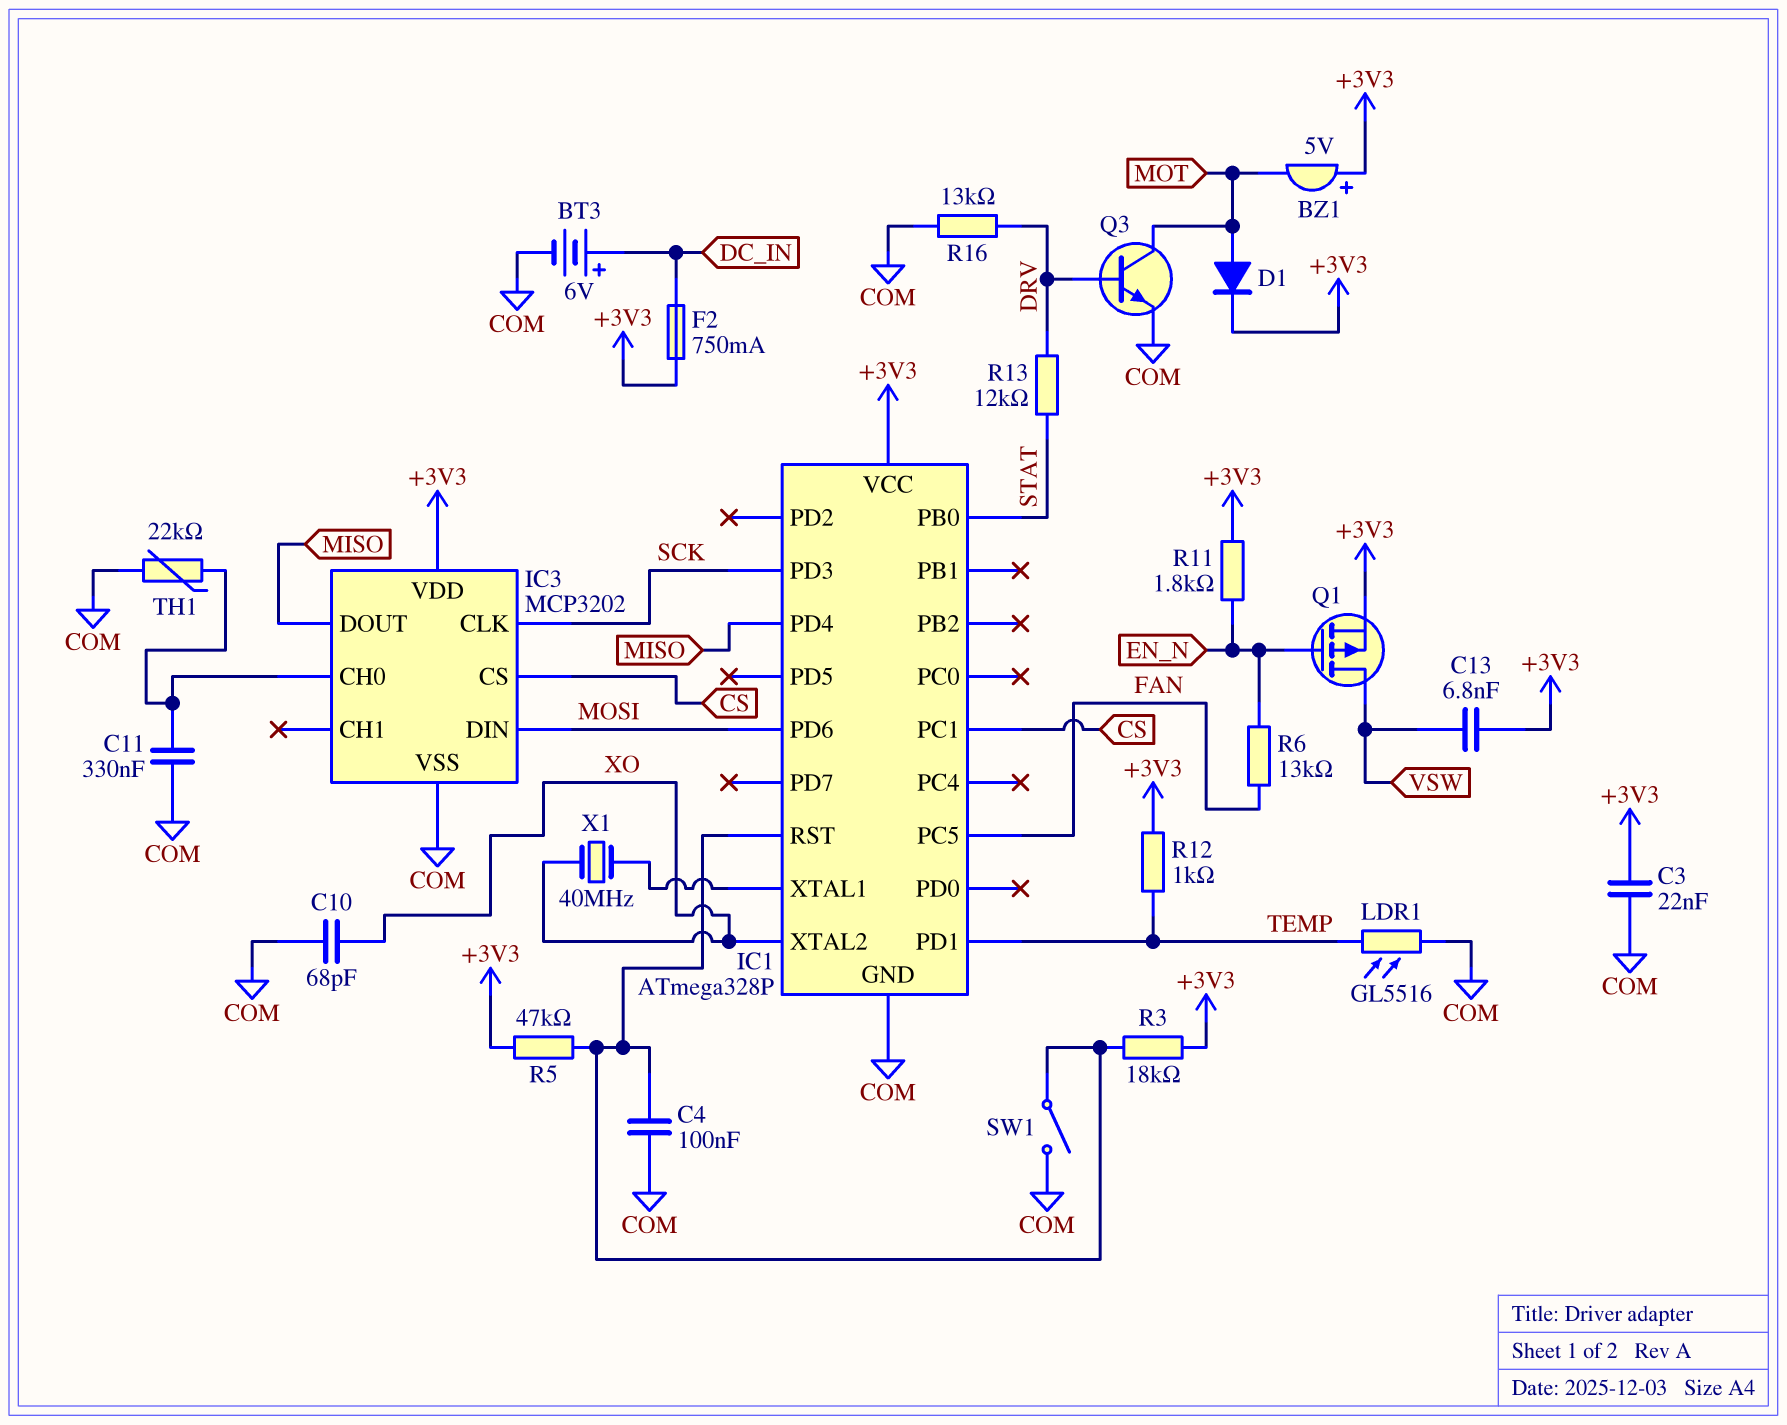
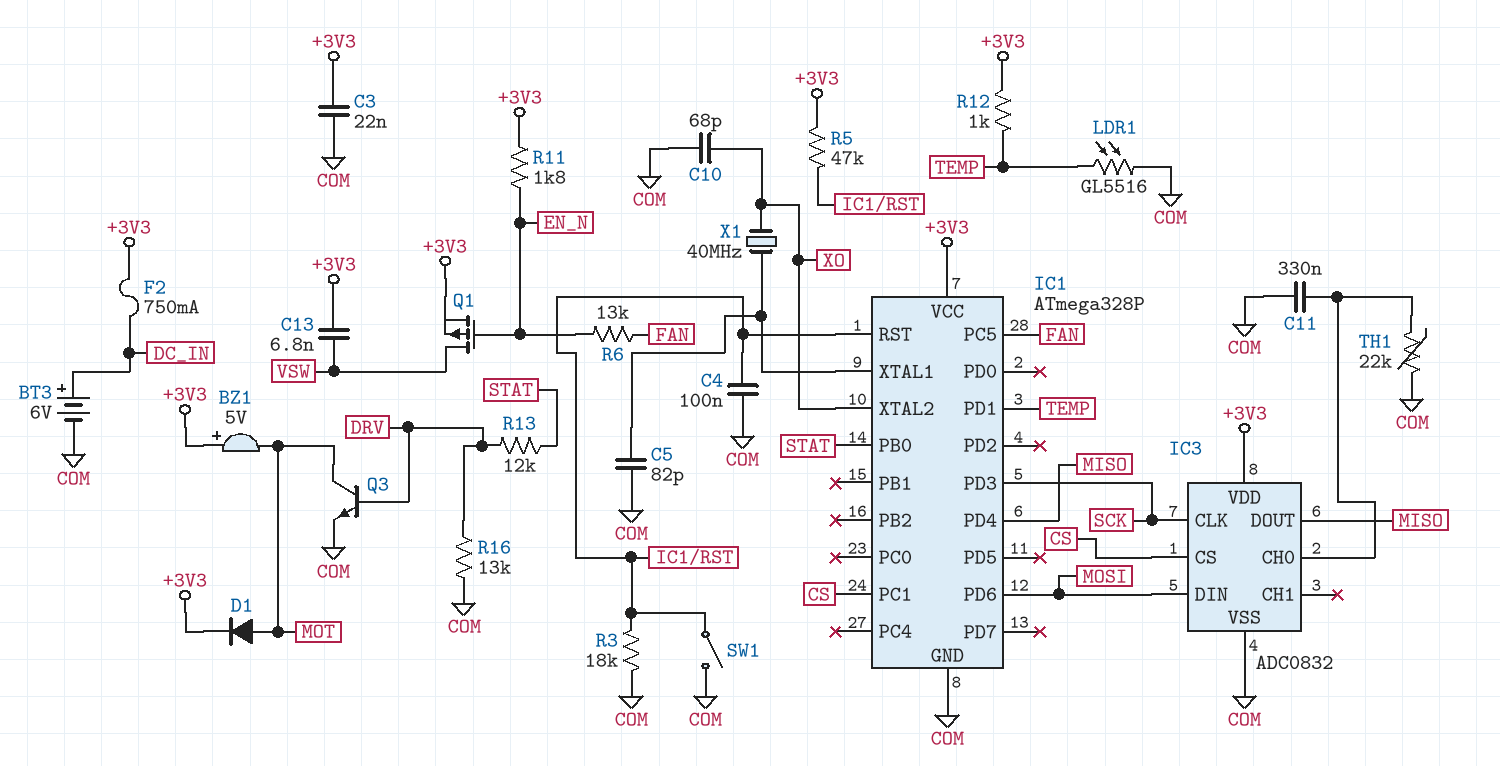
C5: none -> 82pF (COM, IC1/XTAL1)
IC3: MCP3202 -> ADC0832
R3: 18k (+3V3, IC1/RST) -> 18k (COM, IC1/RST)

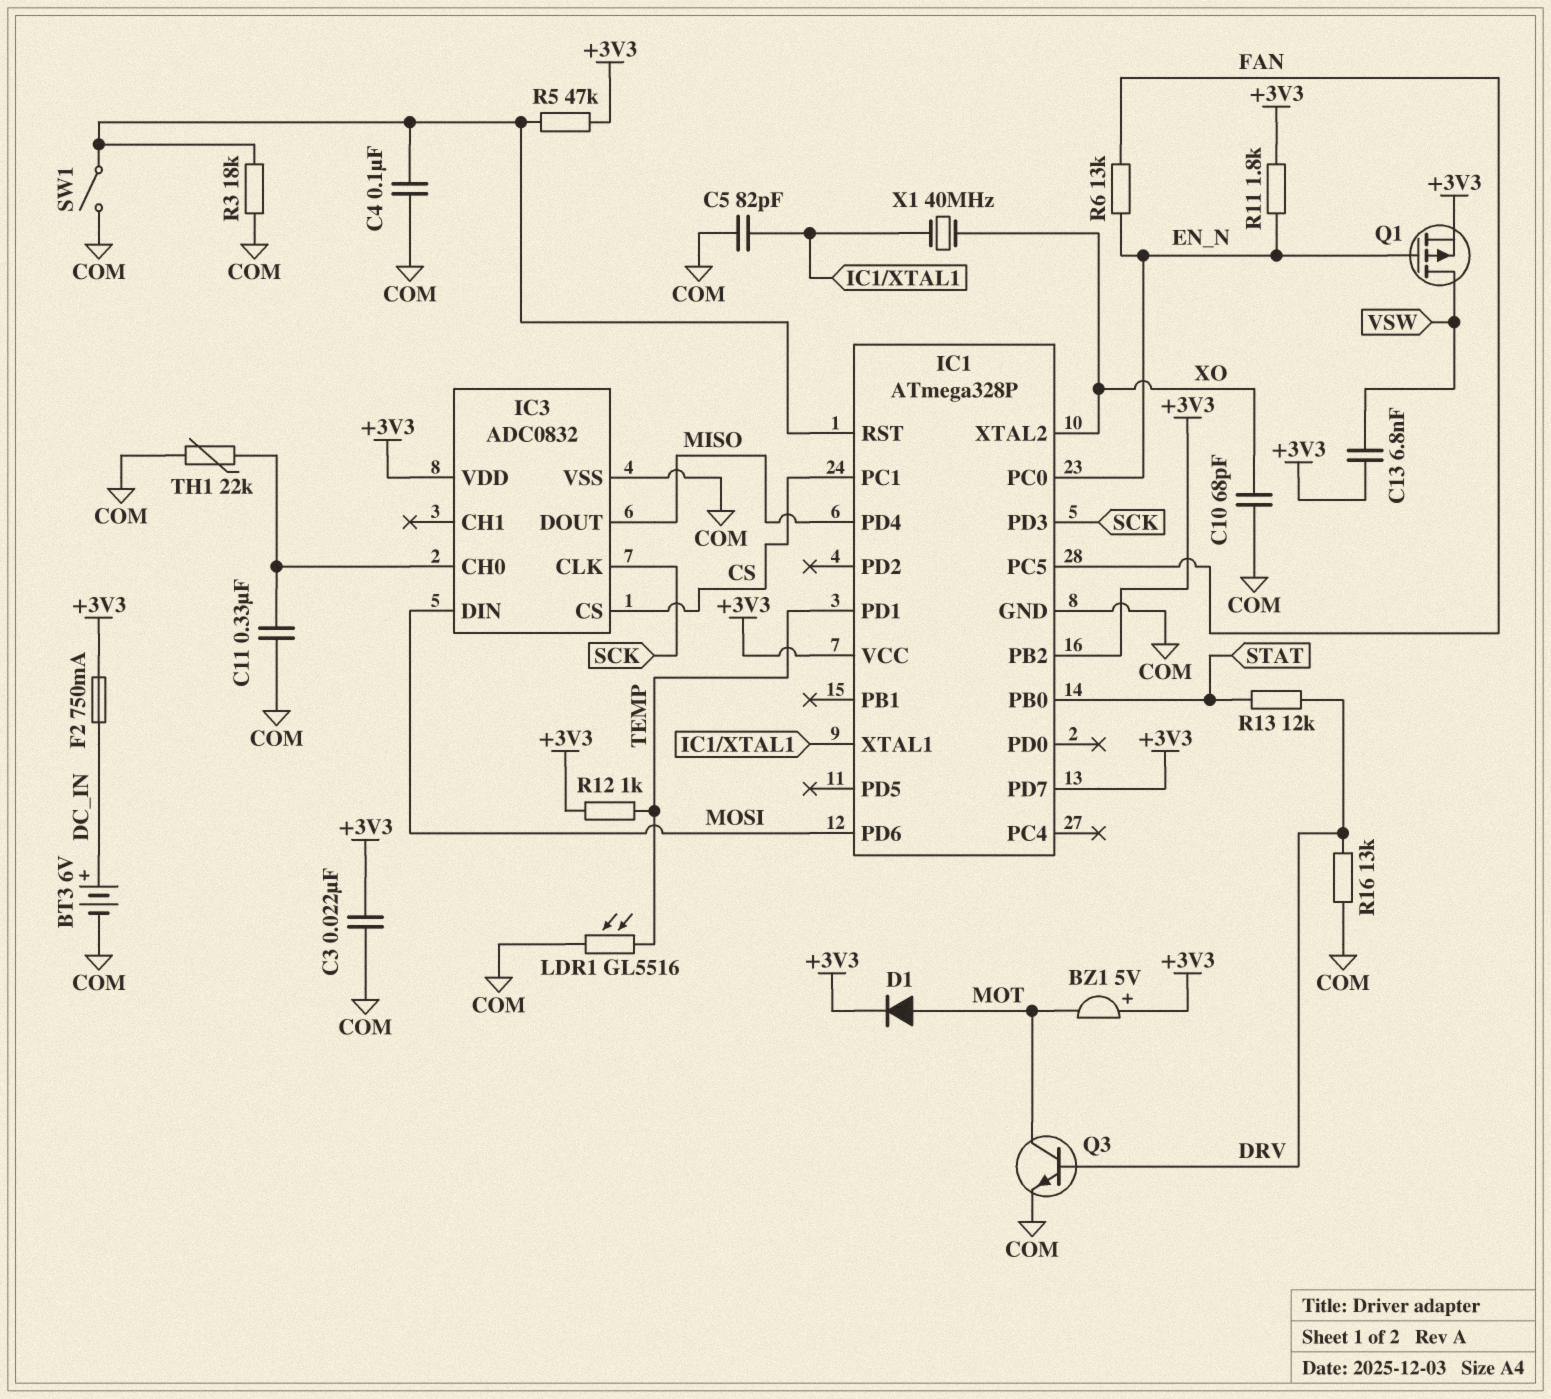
IC1 pin PB2: none -> +3V3
IC1 pin PC0: none -> EN_N
IC1 pin PD7: none -> +3V3

